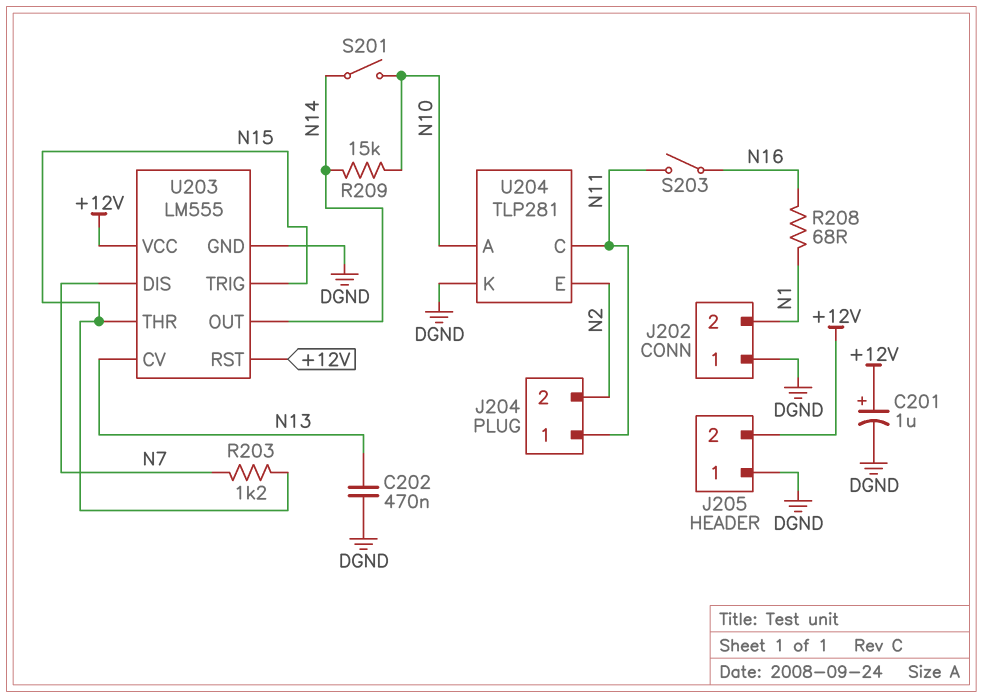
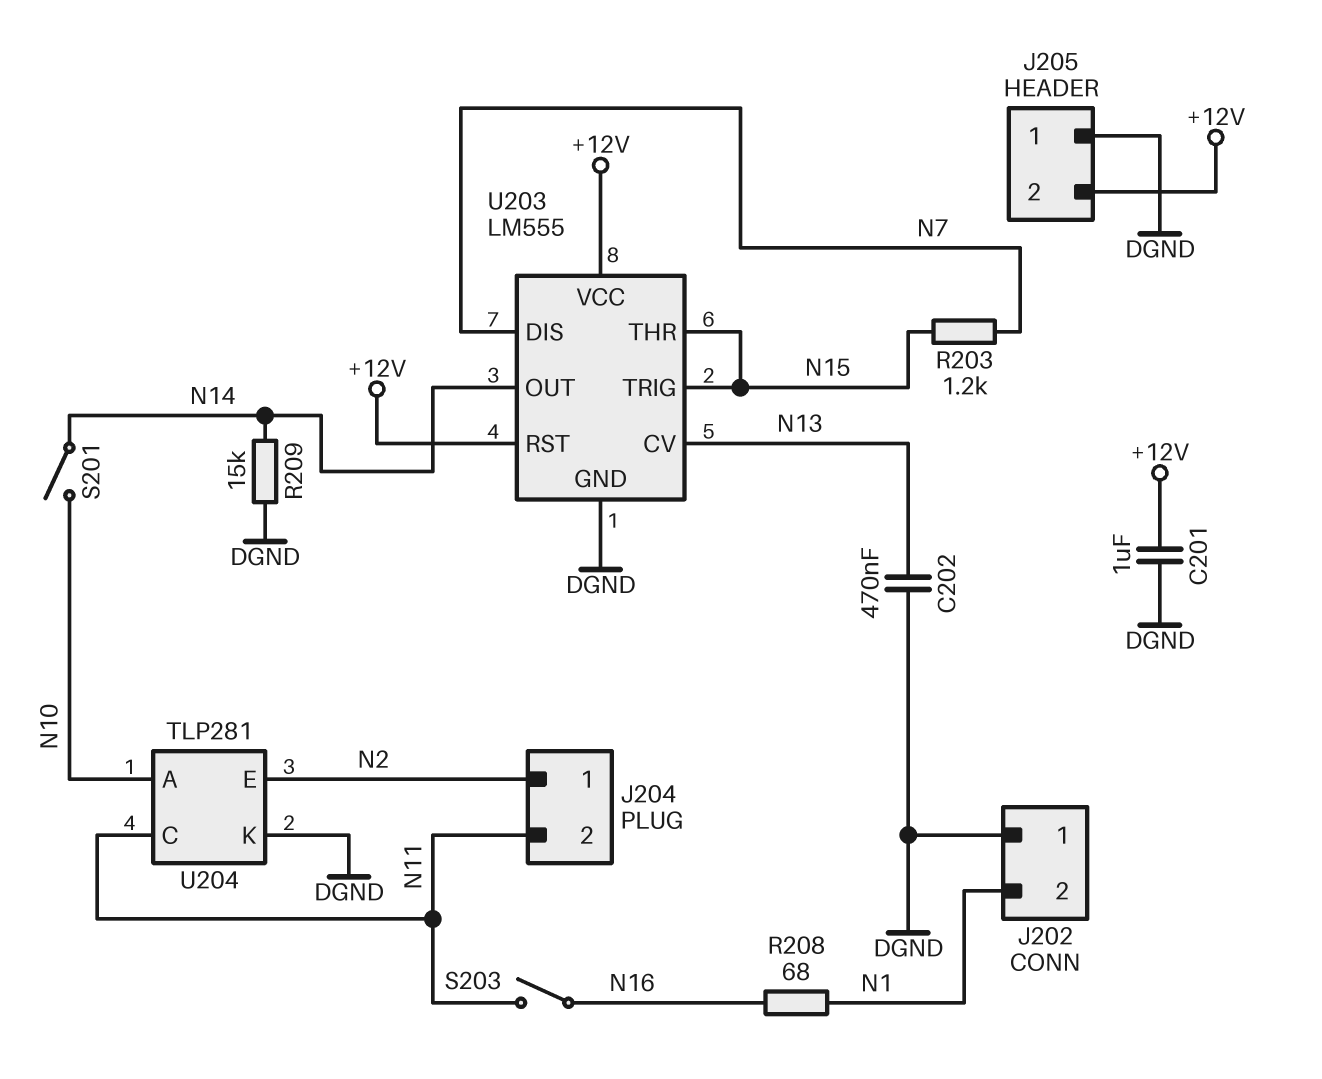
C201: 1uF (plus +12V, minus DGND) -> 1uF (+12V, DGND)
J204 pin 1: N11 -> N2
J204 pin 2: N2 -> N11
R209: 15k (N10, N14) -> 15k (DGND, N14)

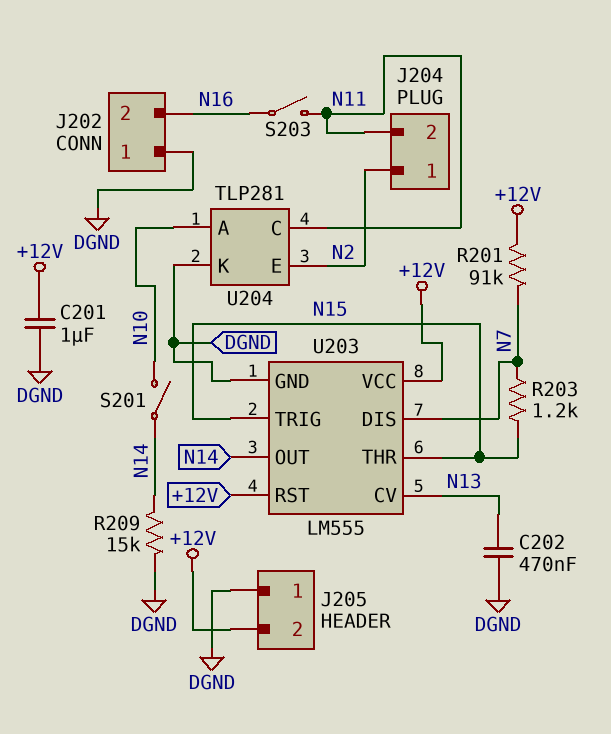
J202 pin 2: N1 -> N16
R201: none -> 91k (+12V, N7)
R208: 68 (N1, N16) -> none

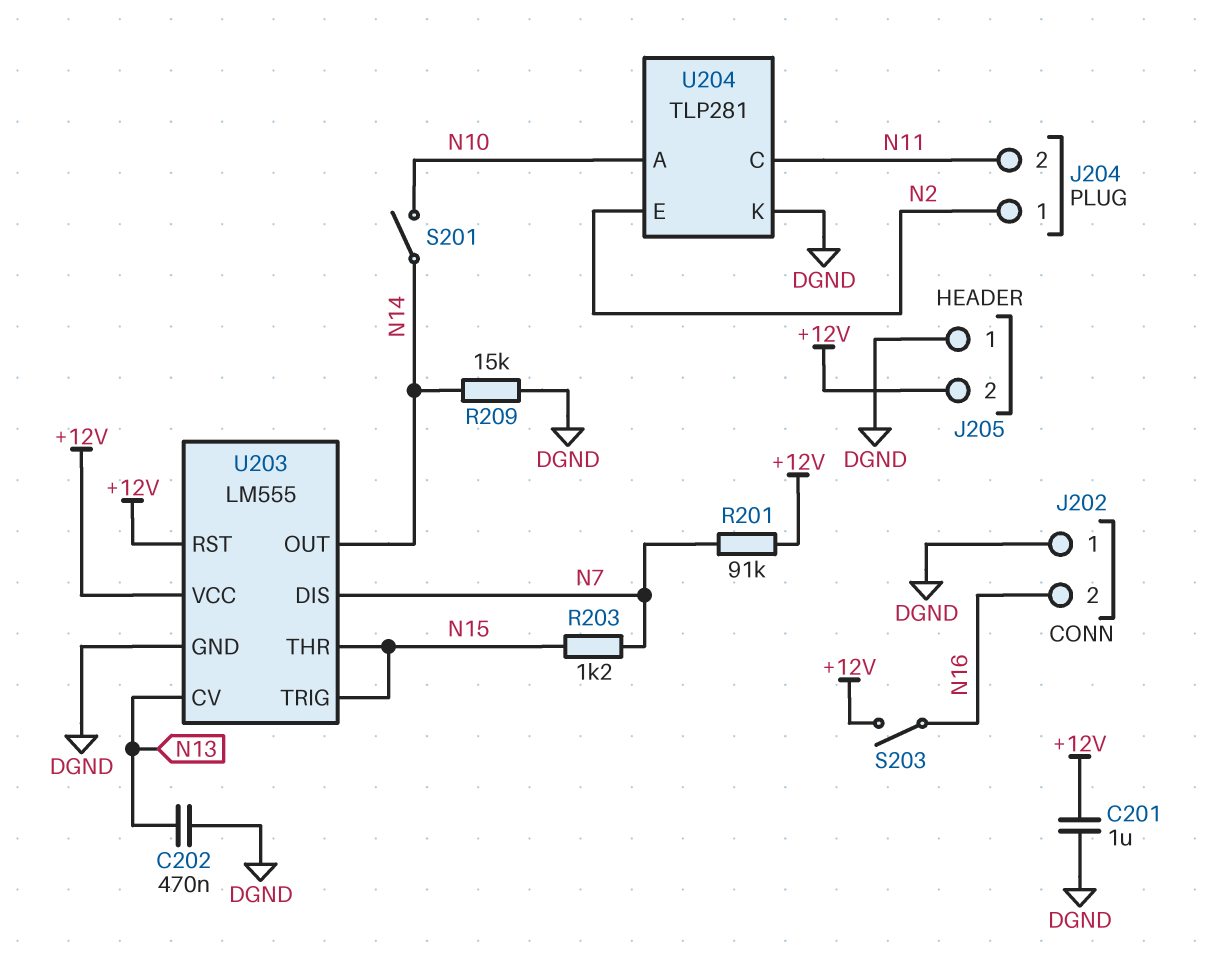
S203: switch (N11, N16) -> switch (+12V, N16)

